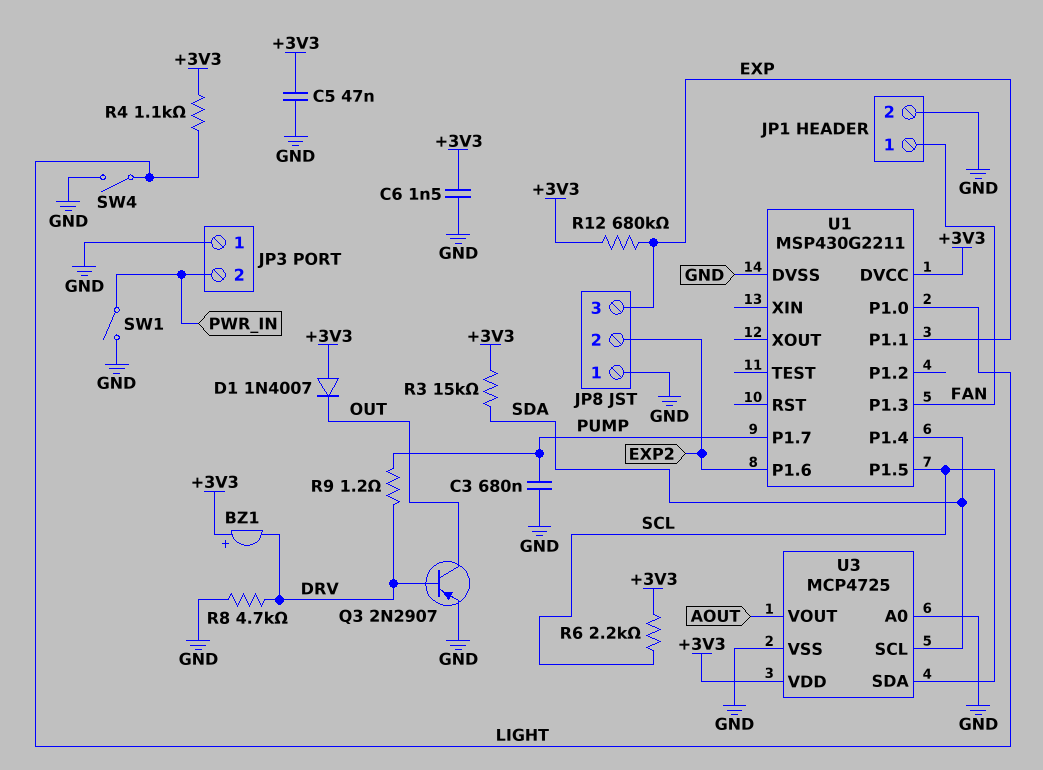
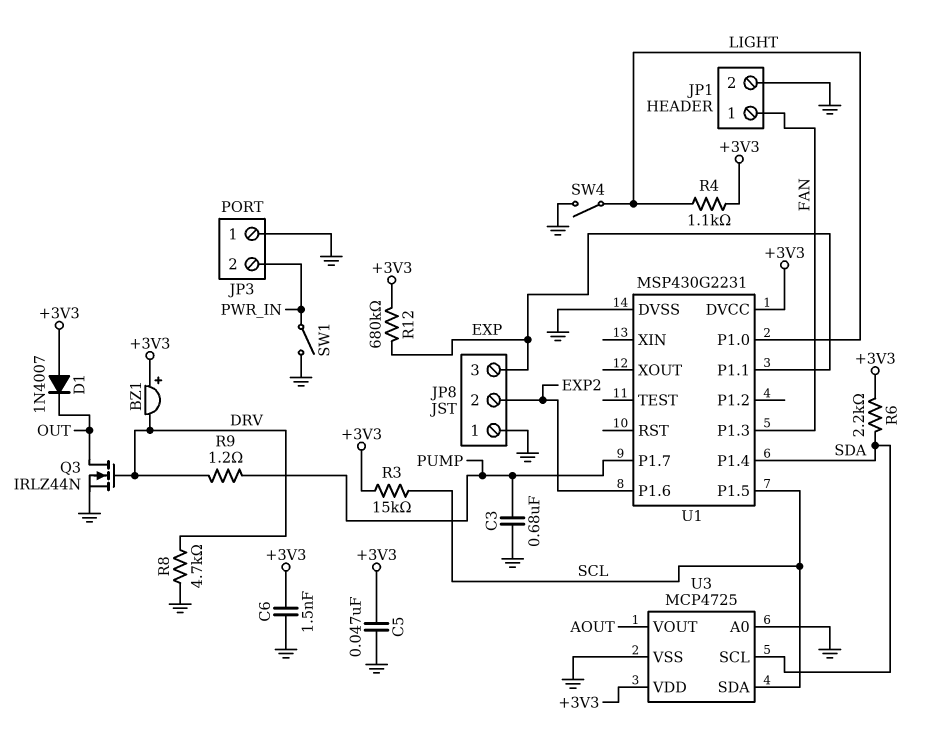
Q3: PNP 2N2907 (B DRV, C OUT, E GND) -> NMOS IRLZ44N (G DRV, D OUT, S GND)
R3: 15k (+3V3, SDA) -> 15k (+3V3, SCL)
R6: 2.2k (+3V3, SCL) -> 2.2k (+3V3, SDA)
U1: MSP430G2211 -> MSP430G2231

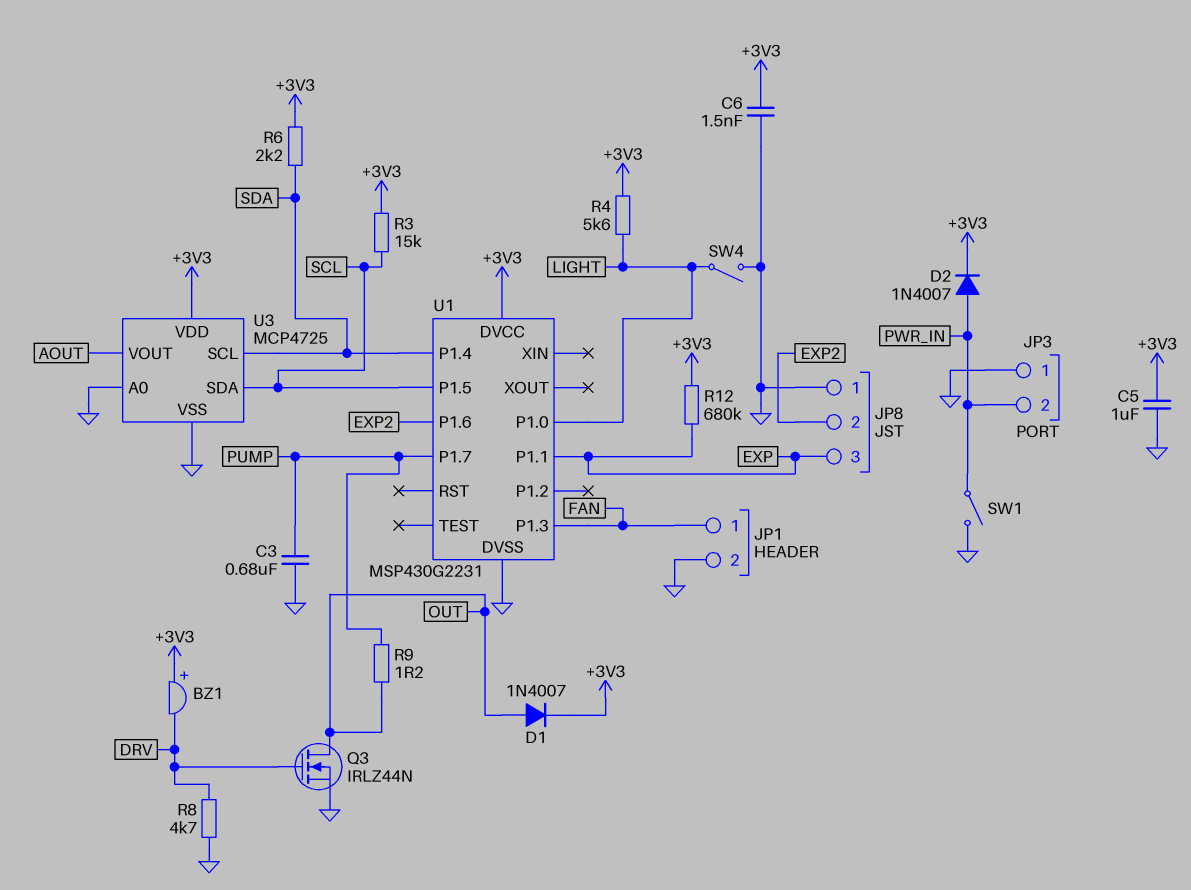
C5: 47nF (+3V3, GND) -> 1uF (+3V3, GND)
D1: diode 1N4007 (A +3V3, K OUT) -> diode 1N4007 (A OUT, K +3V3)
D2: none -> diode 1N4007 (A PWR_IN, K +3V3)
R4: 1.1k (+3V3, LIGHT) -> 5.6k (+3V3, LIGHT)
R9: 1.2 (DRV, PUMP) -> 1.2 (OUT, PUMP)

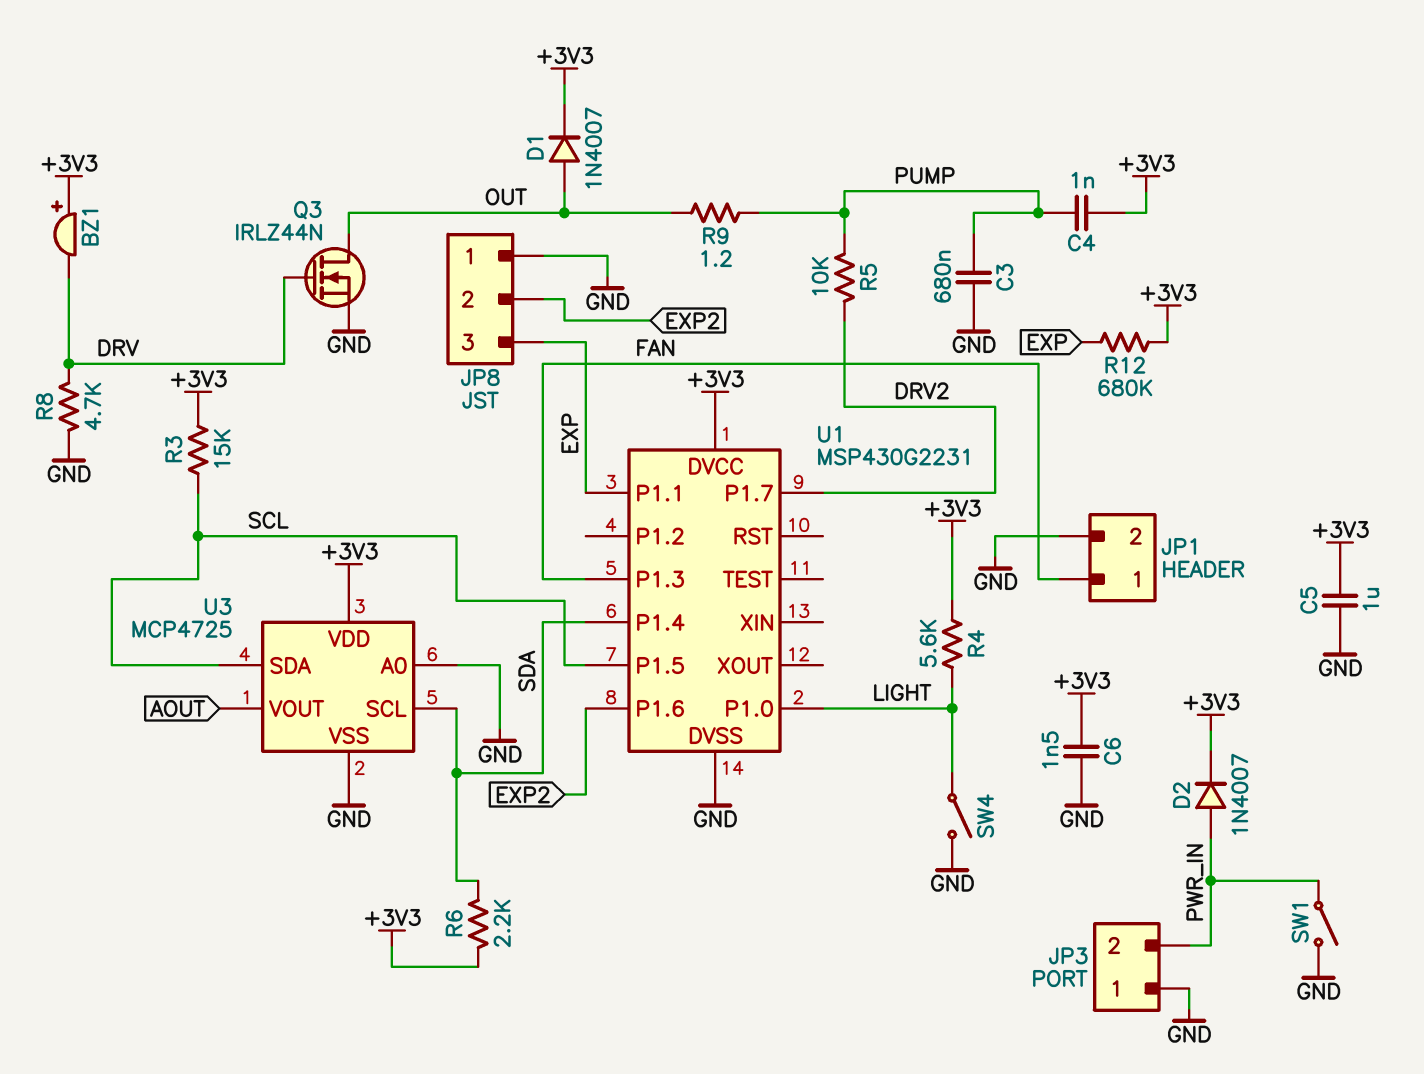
C4: none -> 1nF (+3V3, PUMP)
R5: none -> 10k (DRV2, PUMP)
U1 pin P1.7: PUMP -> DRV2

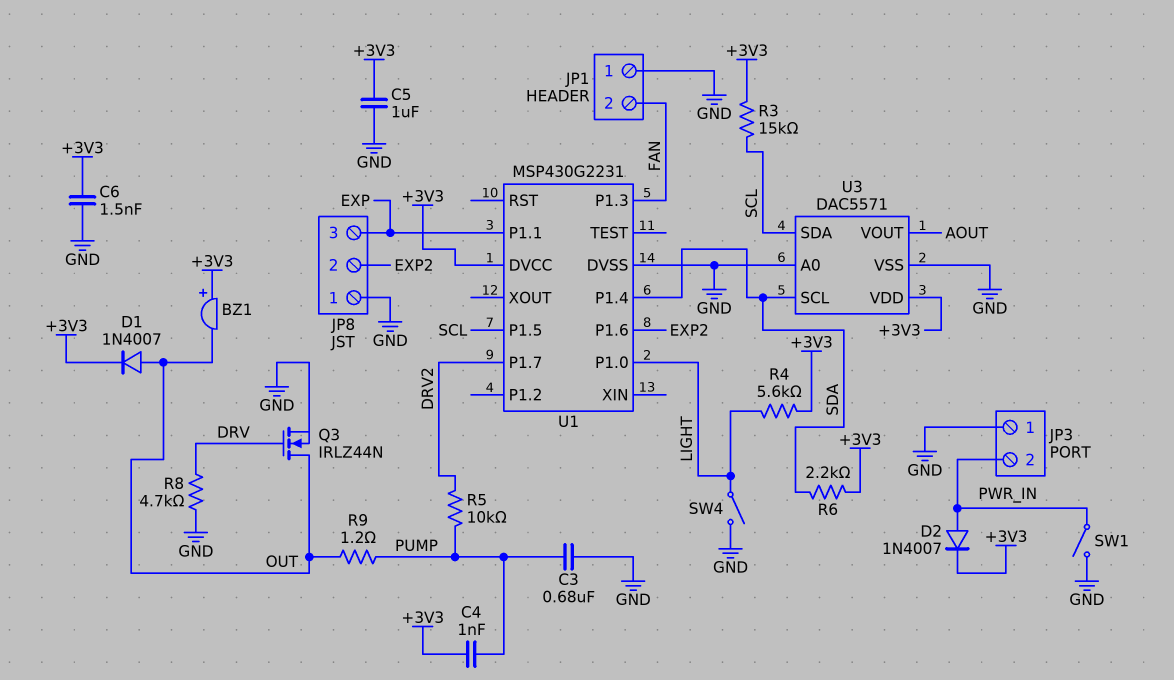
BZ1: buzzer (plus +3V3, minus DRV) -> buzzer (plus +3V3, minus OUT)
JP1 pin 1: FAN -> GND
JP1 pin 2: GND -> FAN
R12: 680k (+3V3, EXP) -> none
U3: MCP4725 -> DAC5571

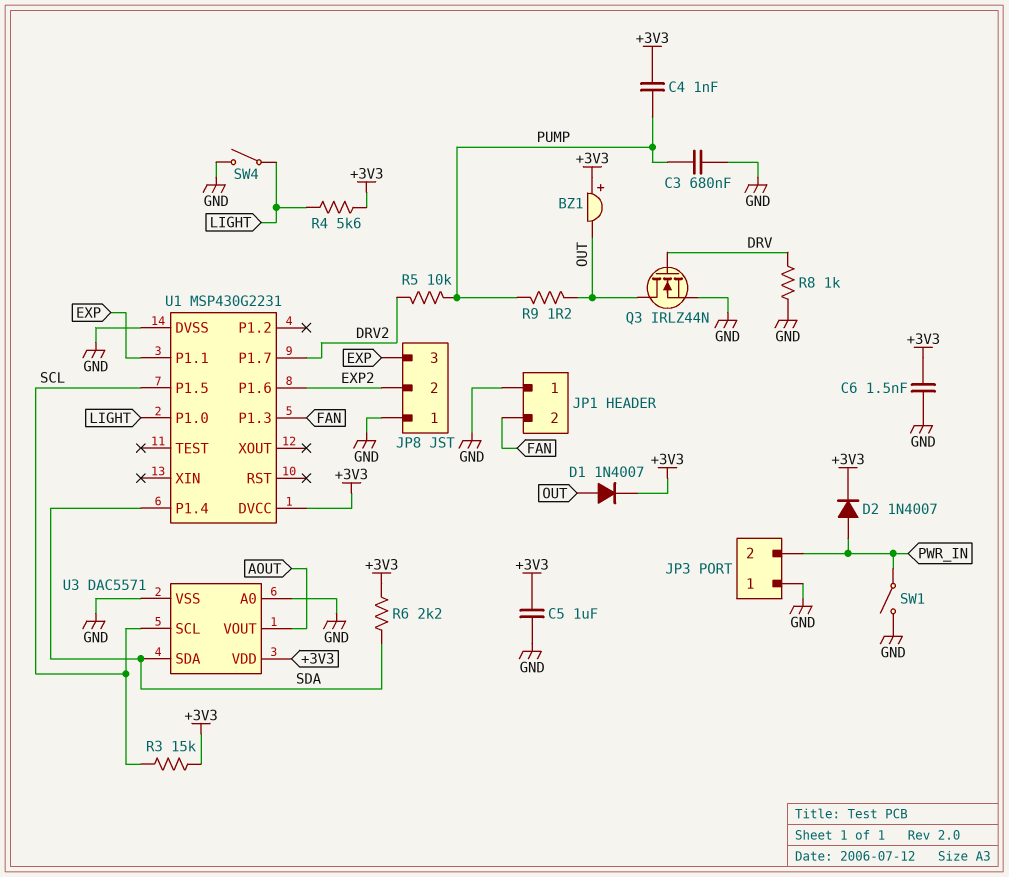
R8: 4.7k (DRV, GND) -> 1k (DRV, GND)
U3 pin SCL: SDA -> SCL
U3 pin SDA: SCL -> SDA

